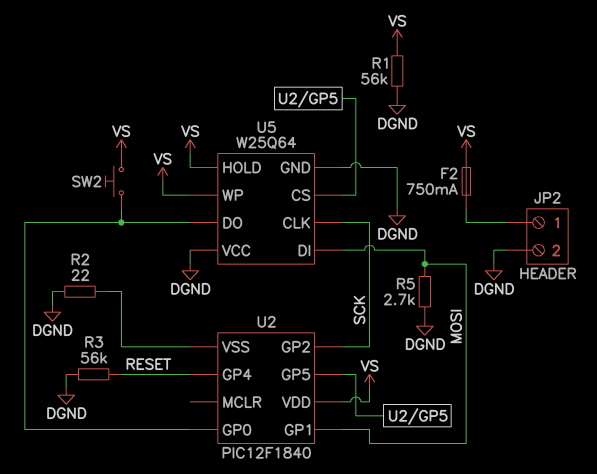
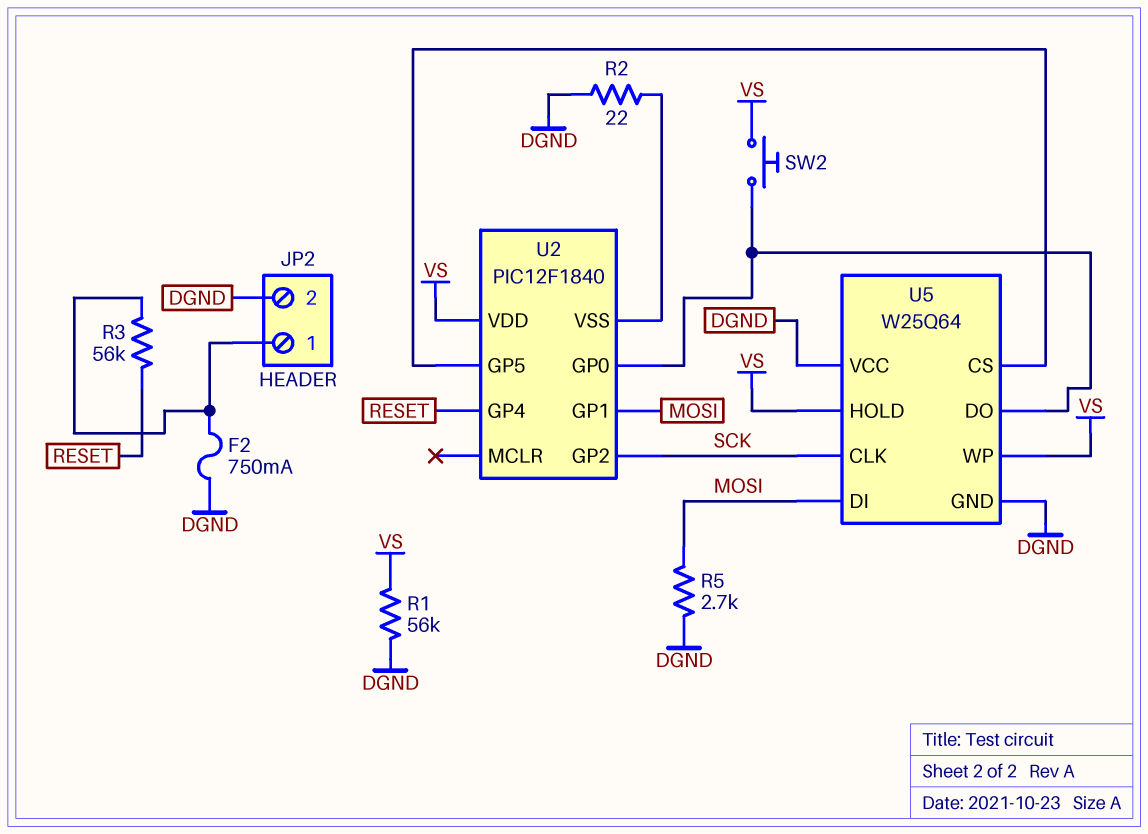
F2: 750mA (JP2/1, VS) -> 750mA (DGND, JP2/1)
R3: 56k (DGND, RESET) -> 56k (JP2/1, RESET)

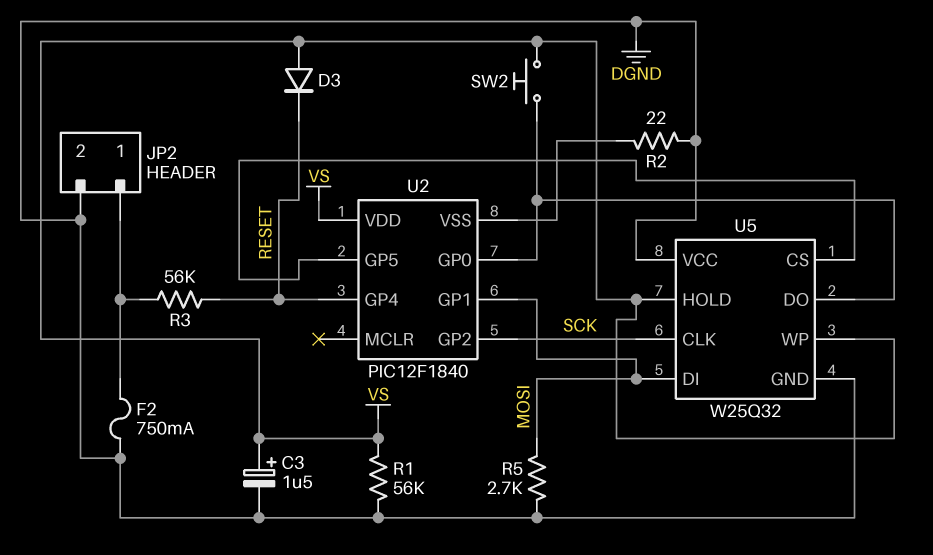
C3: none -> 1.5uF (plus VS, minus DGND)
D3: none -> diode (A VS, K RESET)
U5: W25Q64 -> W25Q32

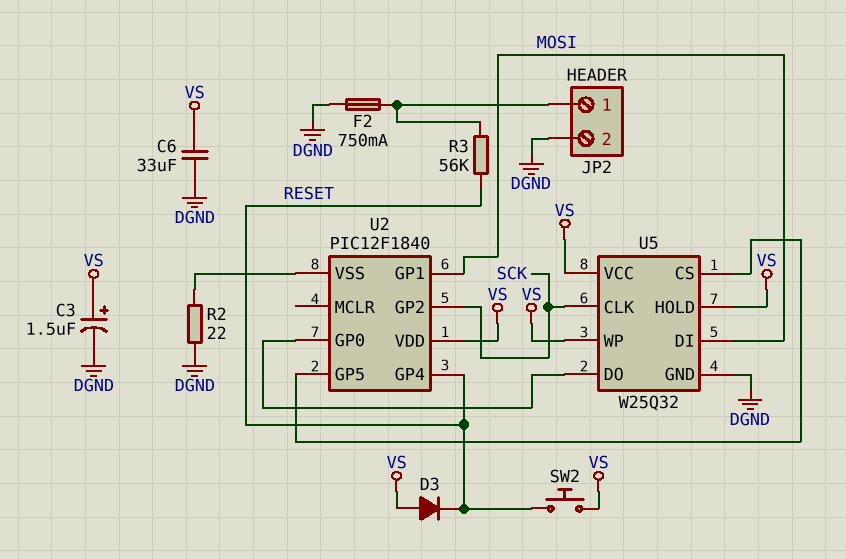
C6: none -> 33uF (DGND, VS)
R1: 56k (DGND, VS) -> none
R5: 2.7k (DGND, MOSI) -> none
SW2: button (U2/GP0, VS) -> button (RESET, VS)
U5 pin VCC: DGND -> VS

